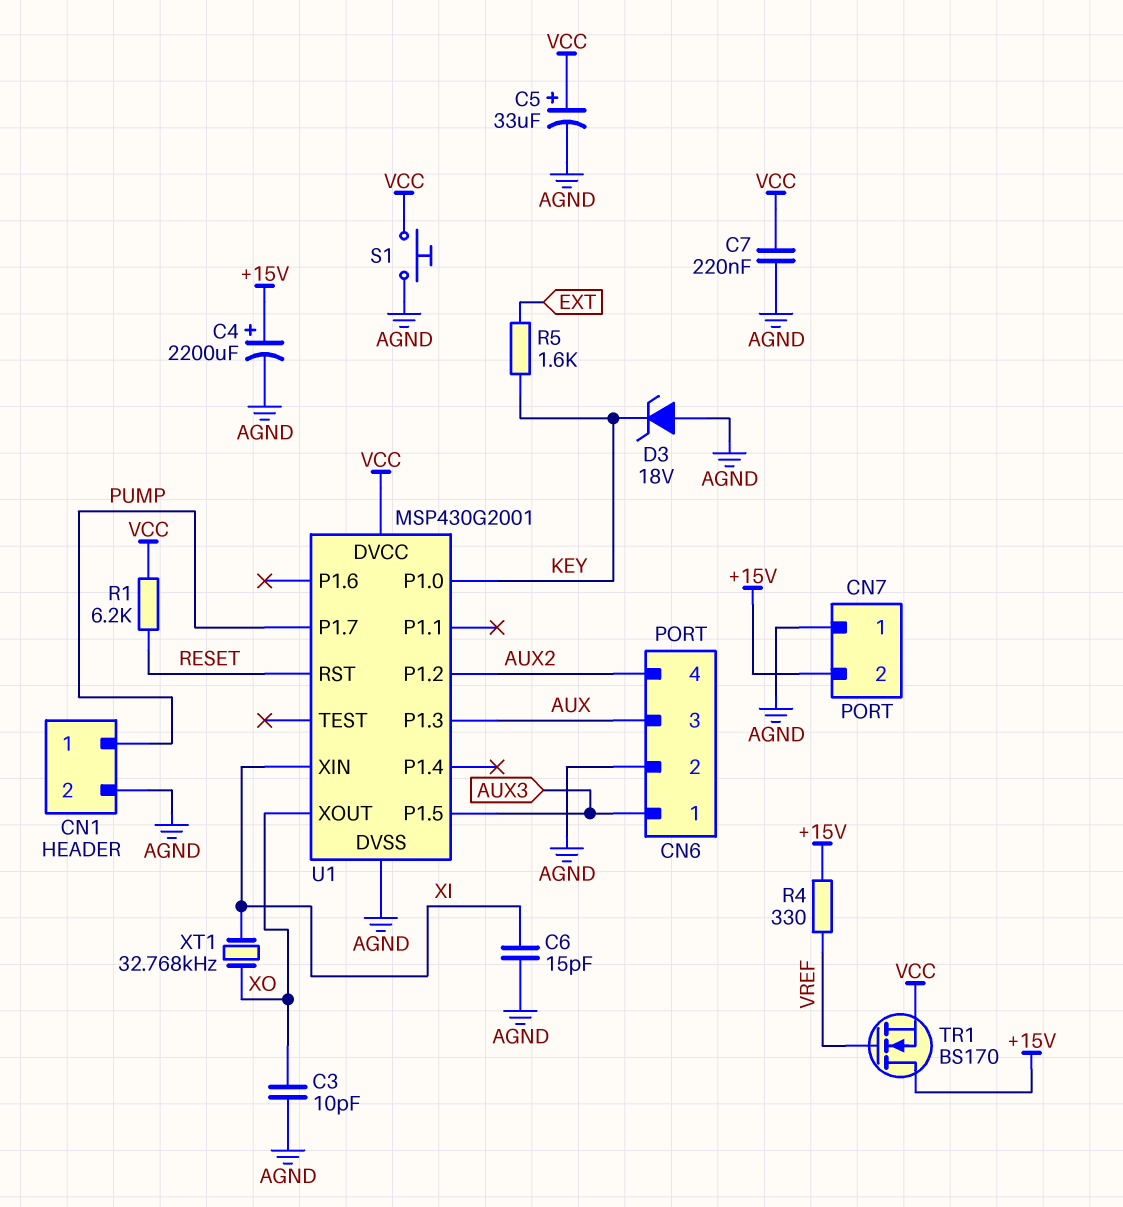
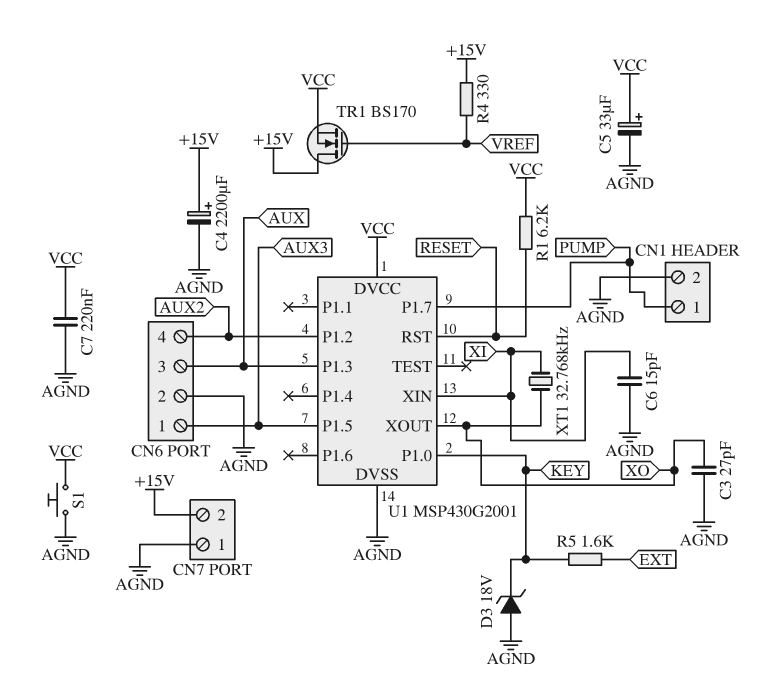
C3: 10pF (AGND, XO) -> 27pF (AGND, XO)

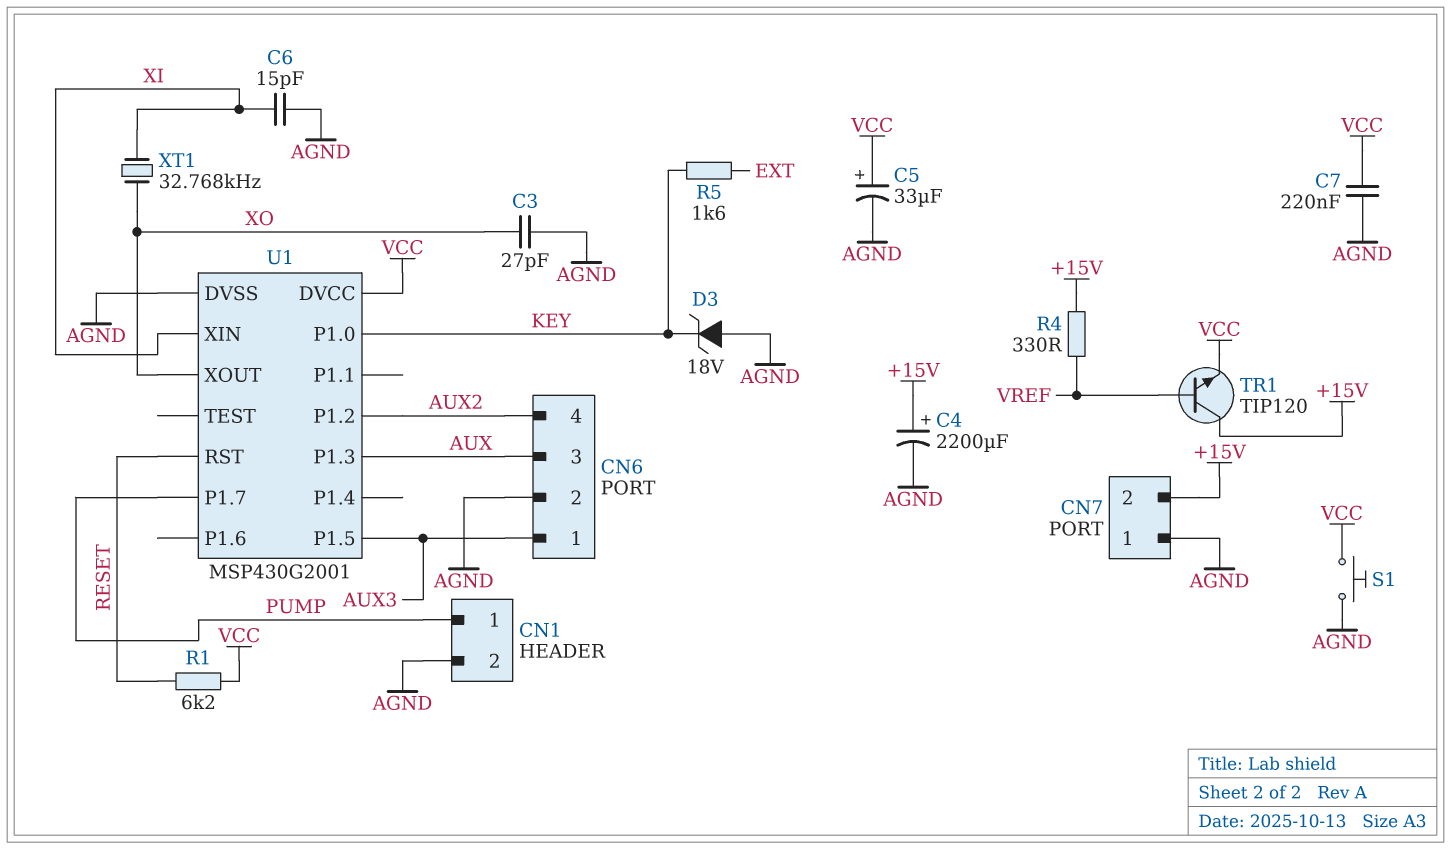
TR1: NMOS BS170 (G VREF, D +15V, S VCC) -> NPN TIP120 (B VREF, C +15V, E VCC)

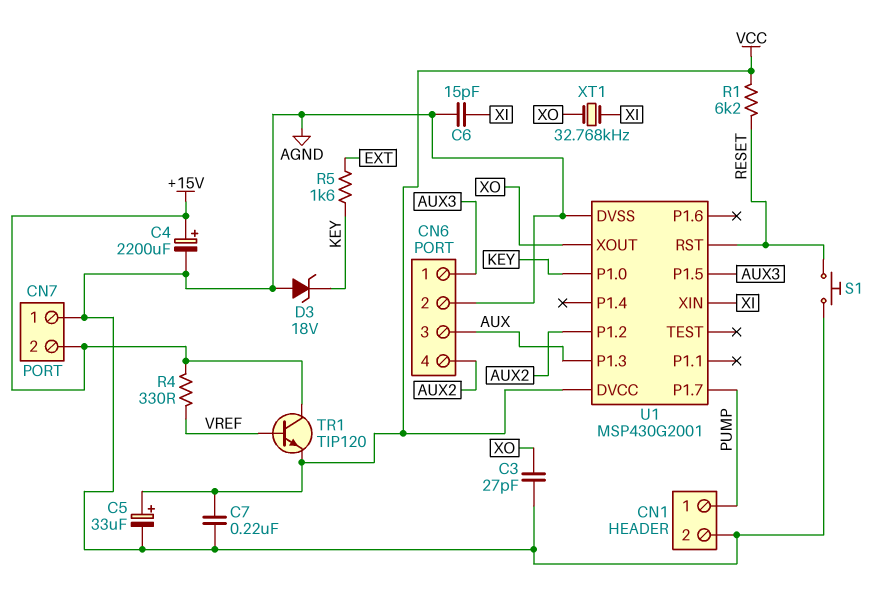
S1: button (AGND, VCC) -> button (AGND, RESET)

